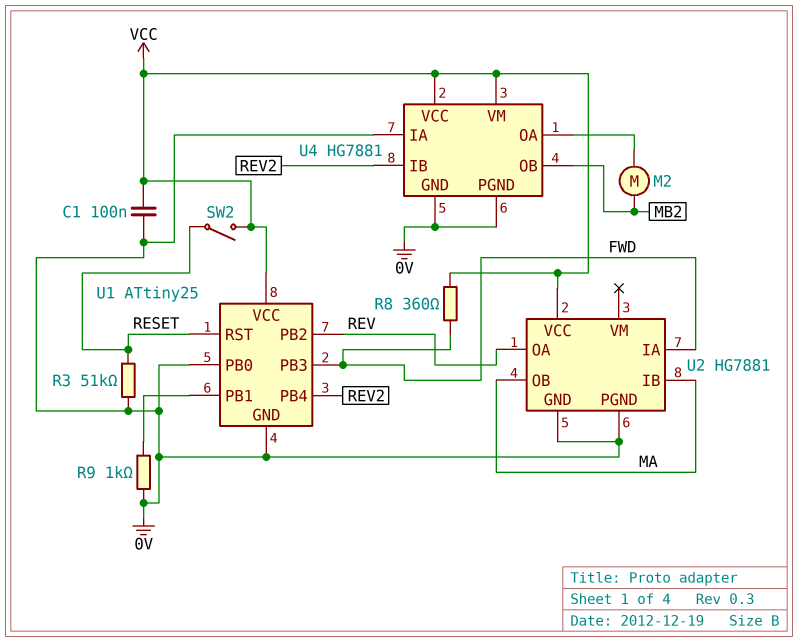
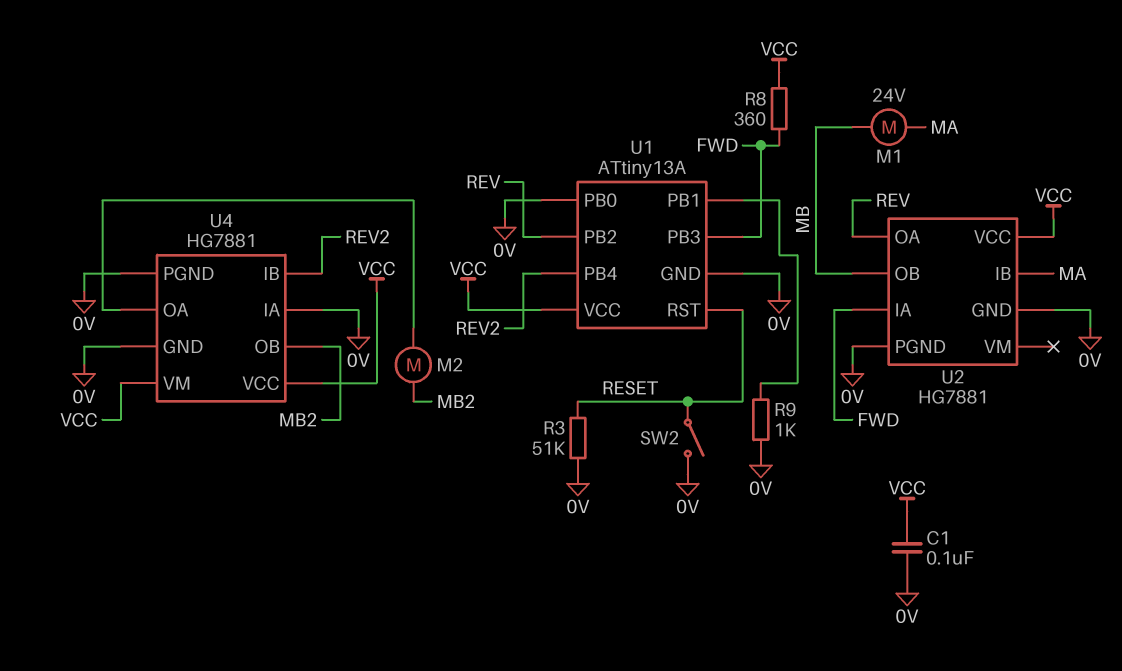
M1: none -> motor 24V (MA, MB)
SW2: switch (RESET, VCC) -> switch (0V, RESET)
U1: ATtiny25 -> ATtiny13A
U2 pin OB: MA -> MB

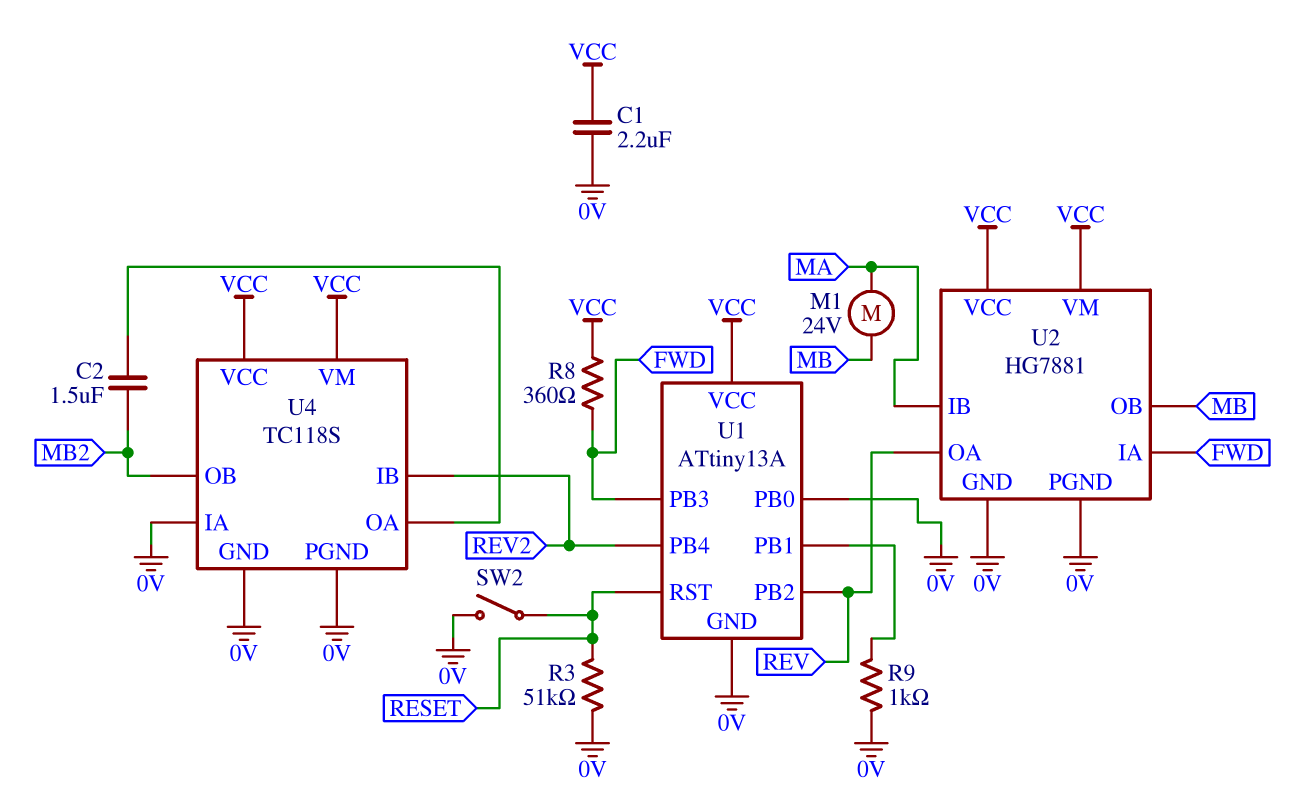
C1: 100nF (0V, VCC) -> 2.2uF (0V, VCC)
C2: none -> 1.5uF (MB2, U4/OA)
M2: motor (MB2, U4/OA) -> none
U2 pin VM: none -> VCC
U4: HG7881 -> TC118S

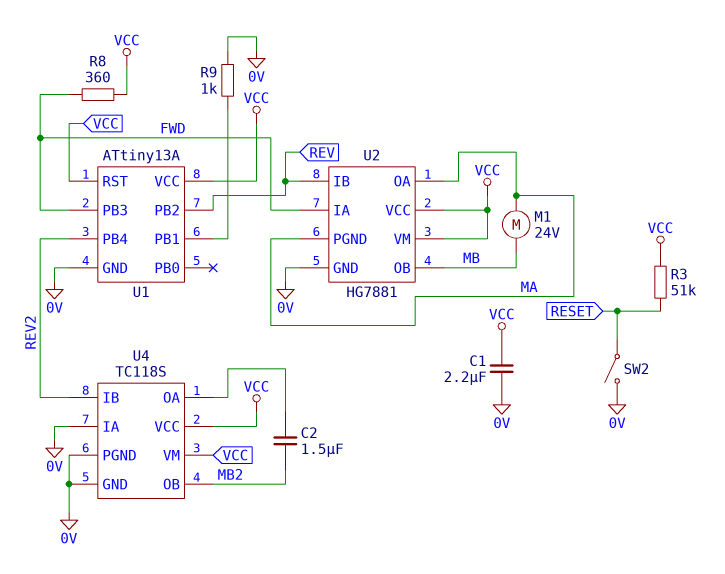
R3: 51k (0V, RESET) -> 51k (RESET, VCC)
U1 pin PB0: 0V -> none
U1 pin RST: RESET -> VCC
U2 pin IB: MA -> REV
U2 pin OA: REV -> MA
U2 pin PGND: 0V -> MA

